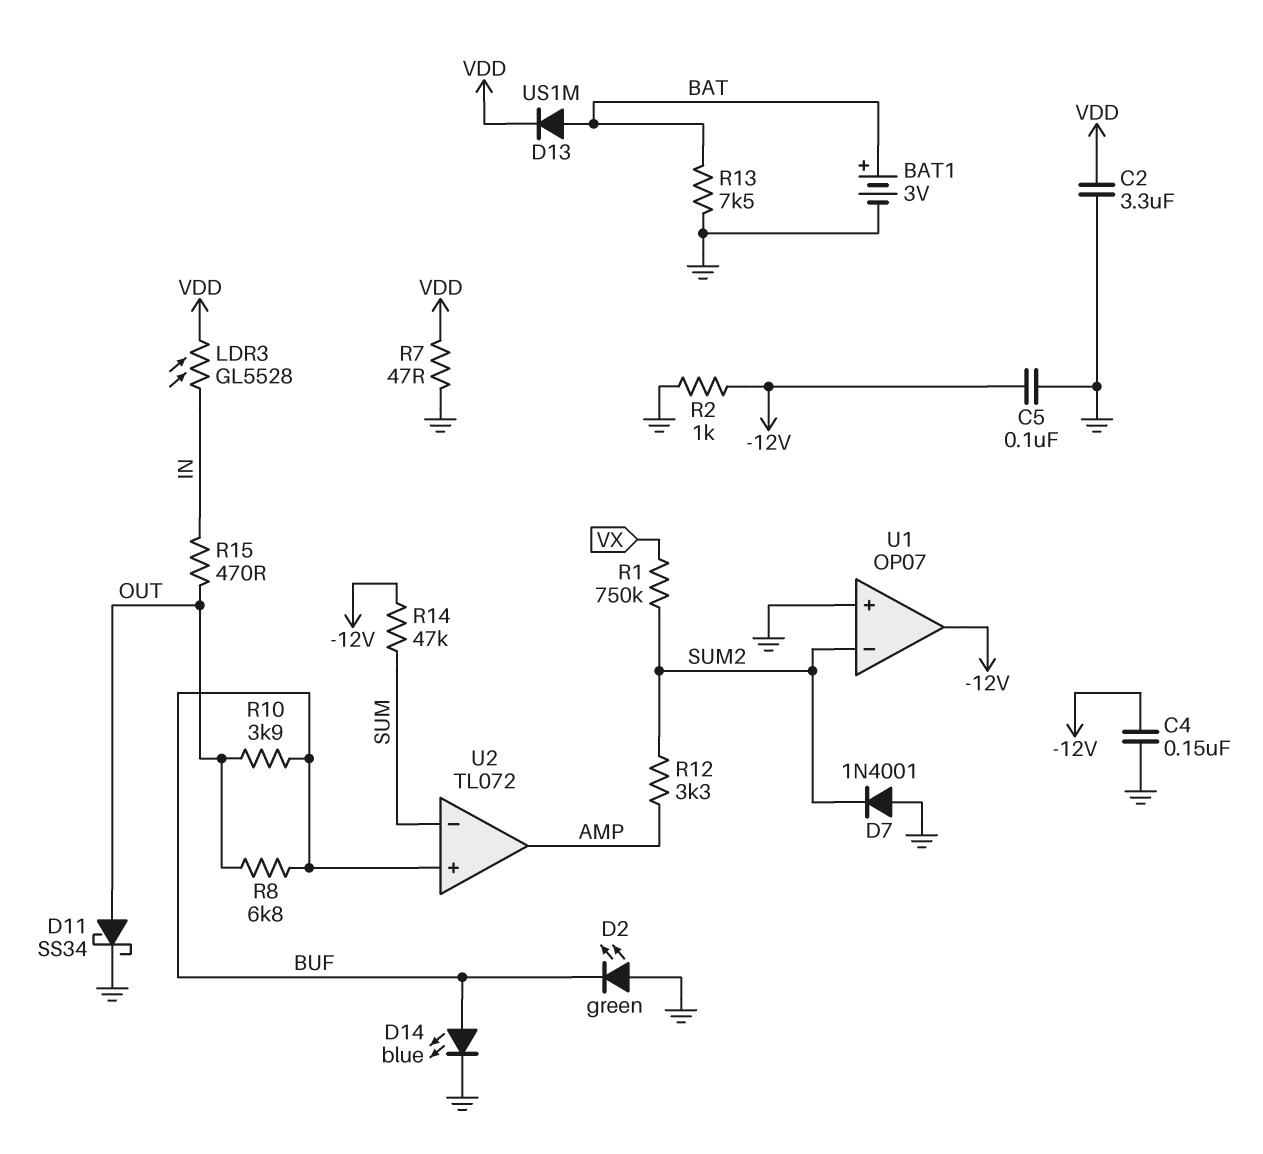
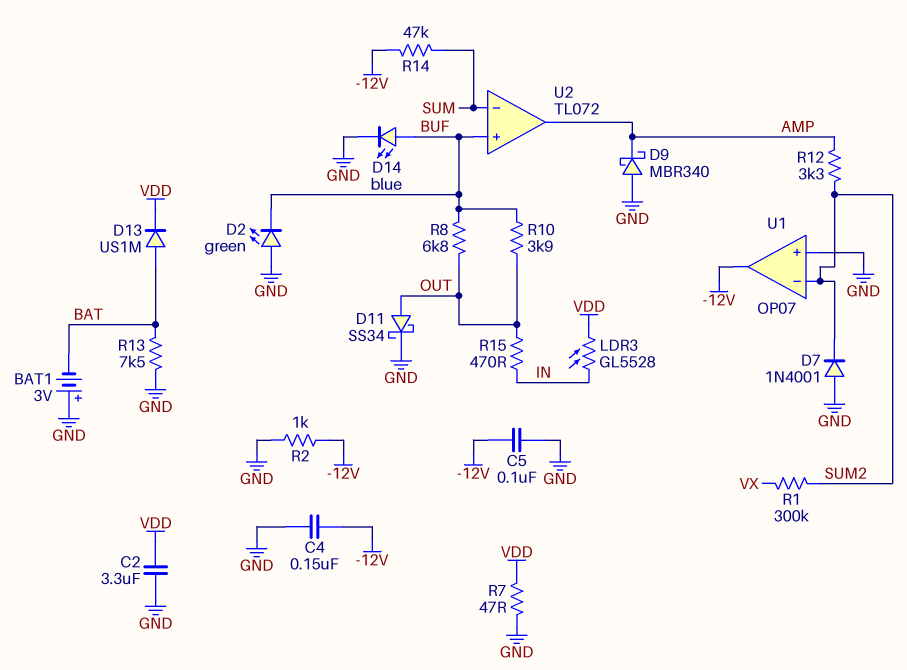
BAT1: 3V (plus BAT, minus GND) -> 3V (plus GND, minus BAT)
D9: none -> schottky MBR340 (A GND, K AMP)
R1: 750k (SUM2, VX) -> 300k (SUM2, VX)

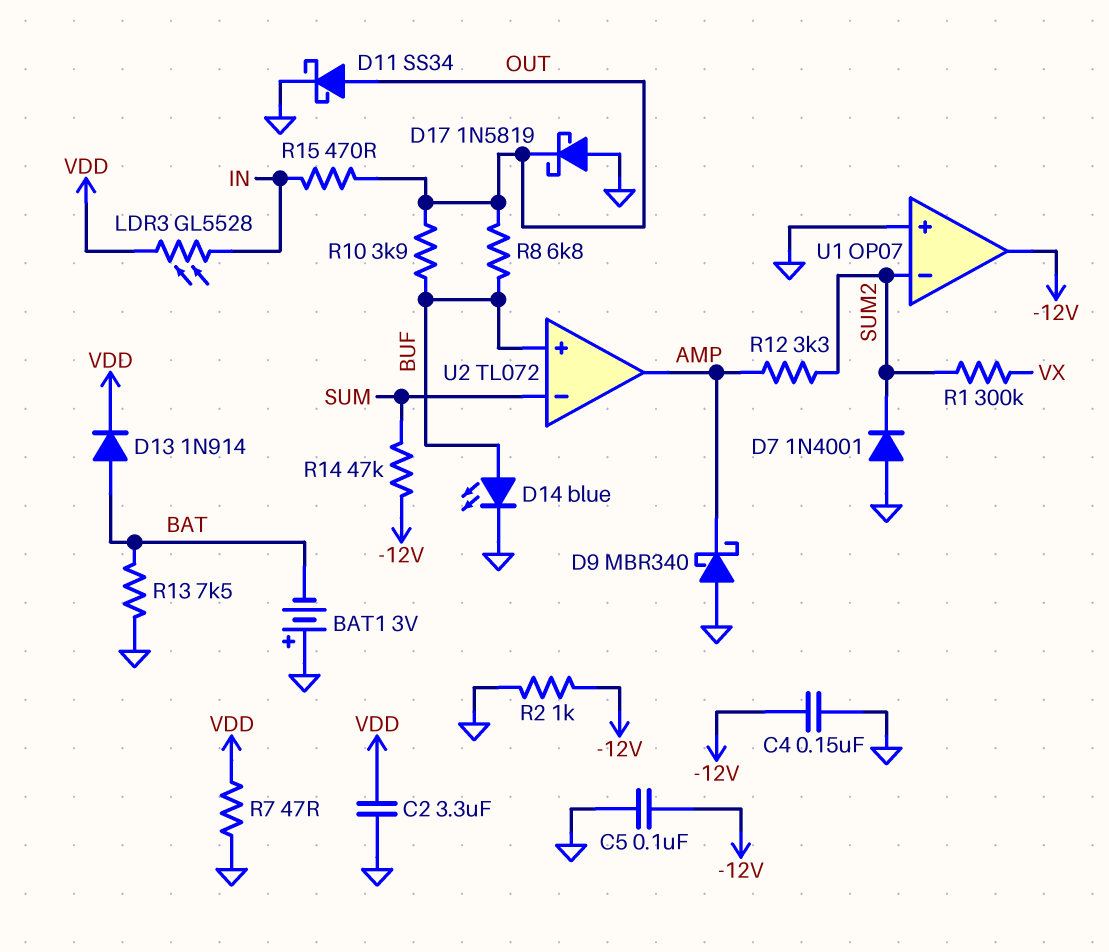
D2: LED green (A GND, K BUF) -> none
D13: diode US1M (A BAT, K VDD) -> diode 1N914 (A BAT, K VDD)
D17: none -> schottky 1N5819 (A GND, K OUT)

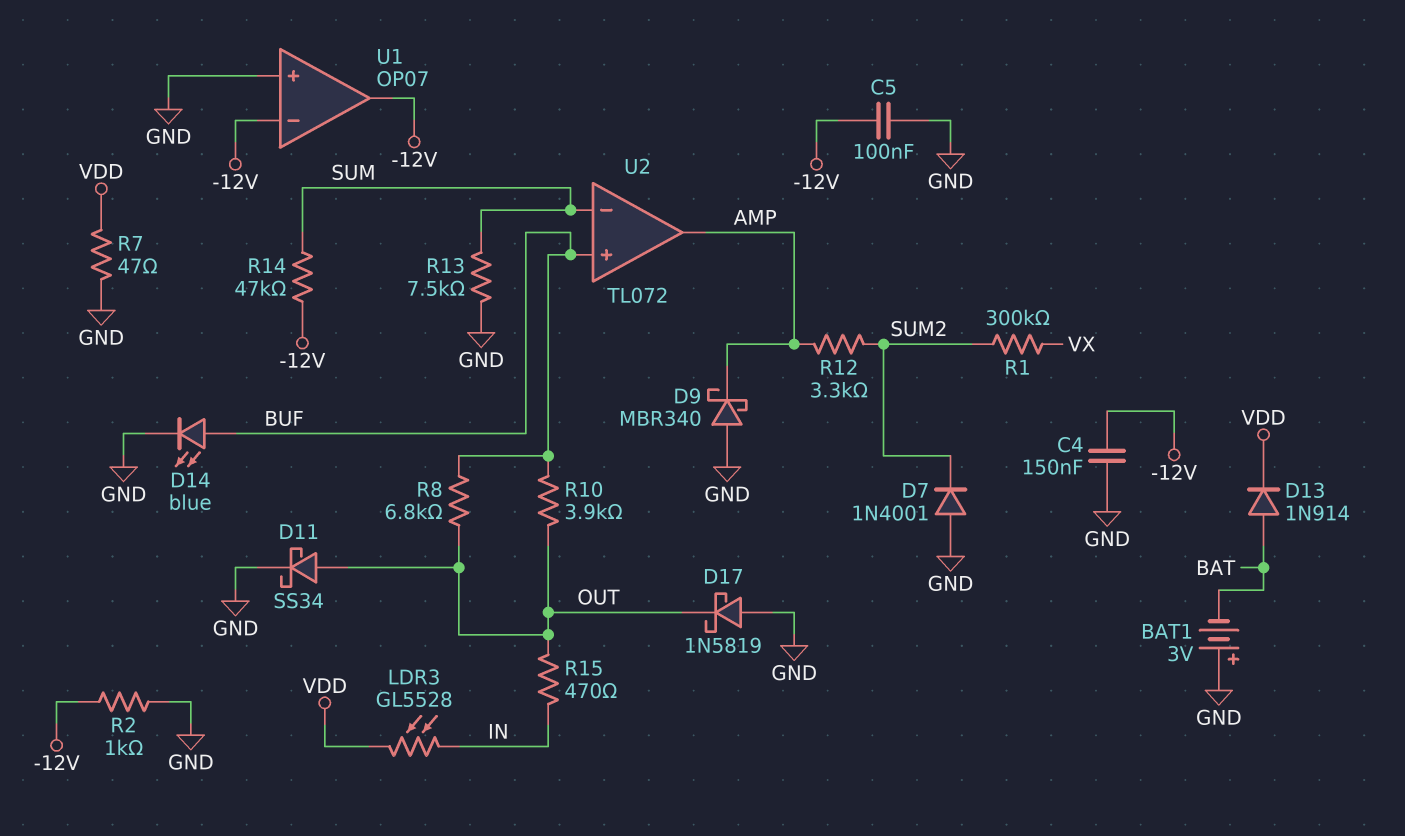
C2: 3.3uF (GND, VDD) -> none
R13: 7.5k (BAT, GND) -> 7.5k (GND, SUM)
U1 pin in-: SUM2 -> -12V

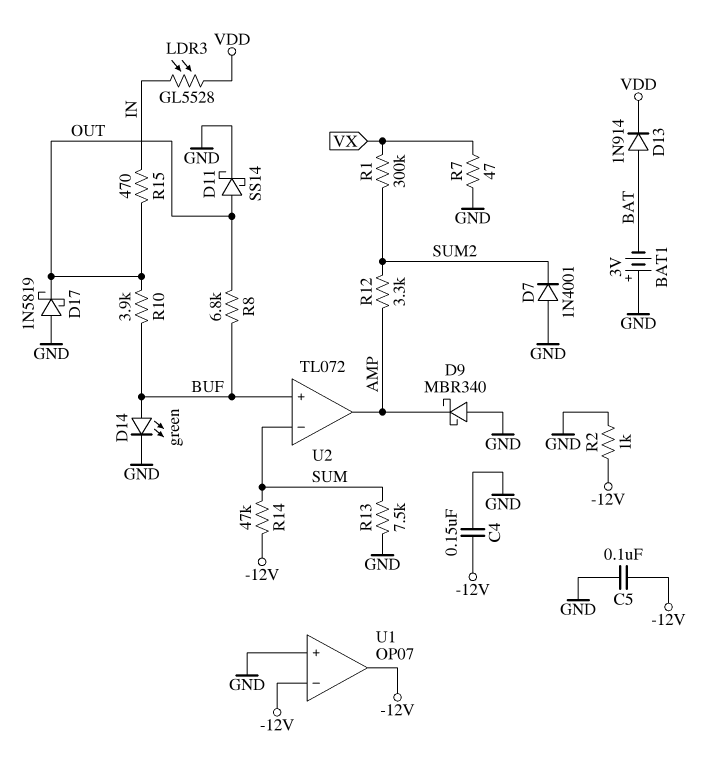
D11: schottky SS34 (A OUT, K GND) -> schottky SS14 (A OUT, K GND)
D14: LED blue (A BUF, K GND) -> LED green (A BUF, K GND)
R7: 47 (GND, VDD) -> 47 (GND, VX)

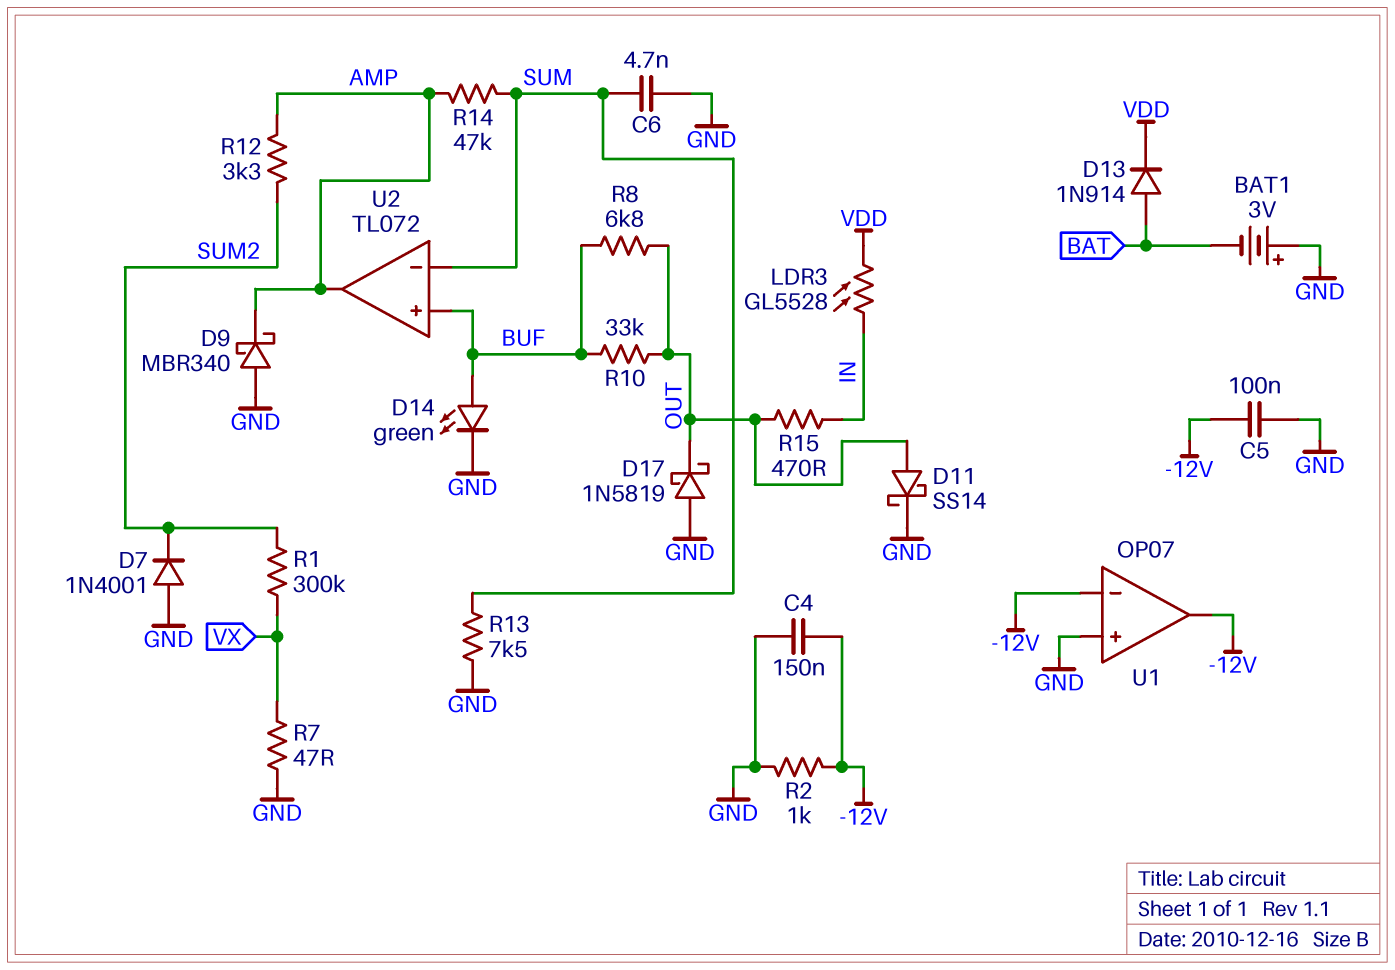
C6: none -> 4.7nF (GND, SUM)
R10: 3.9k (BUF, OUT) -> 33k (BUF, OUT)
R14: 47k (-12V, SUM) -> 47k (AMP, SUM)

